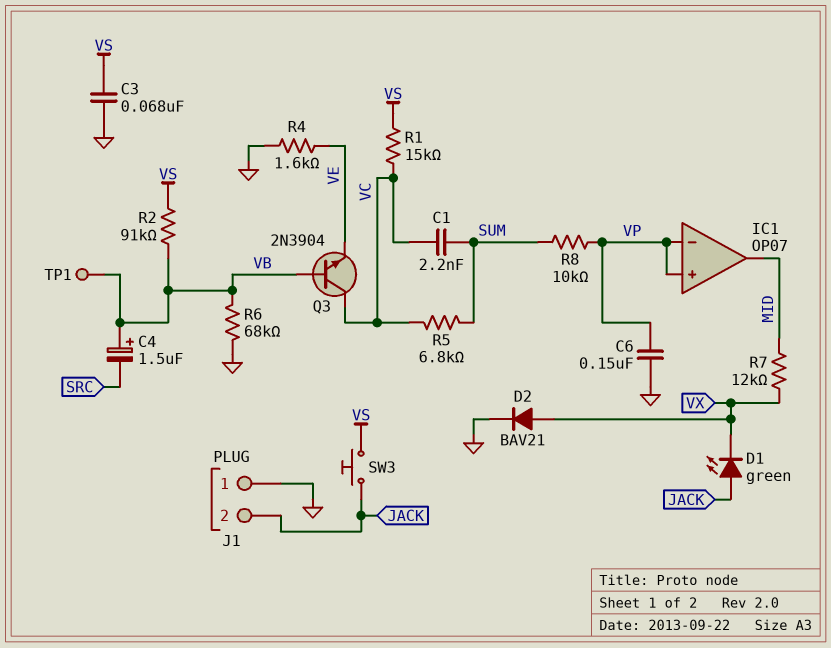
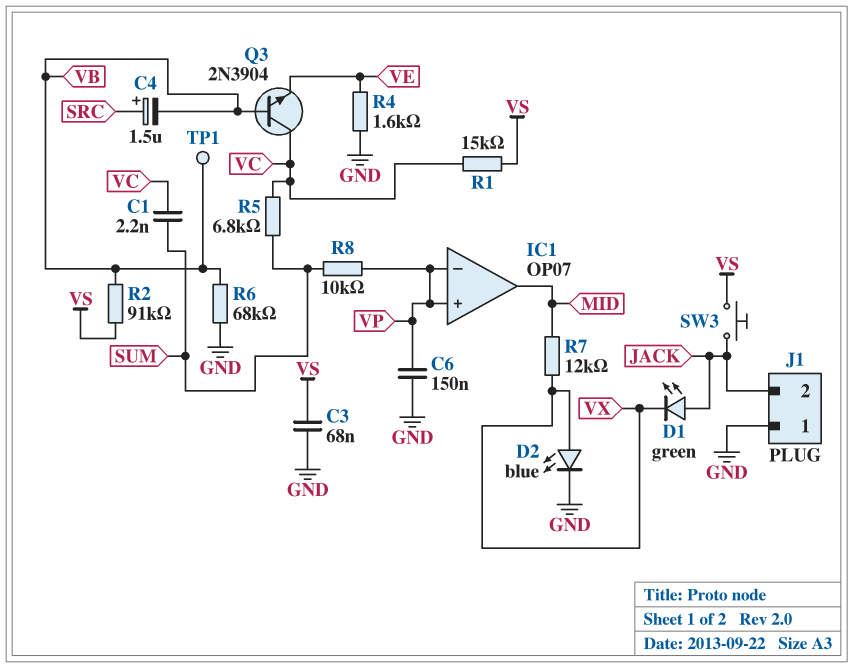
C4: 1.5uF (plus VB, minus SRC) -> 1.5uF (plus SRC, minus VB)
D2: diode BAV21 (A VX, K GND) -> LED blue (A VX, K GND)

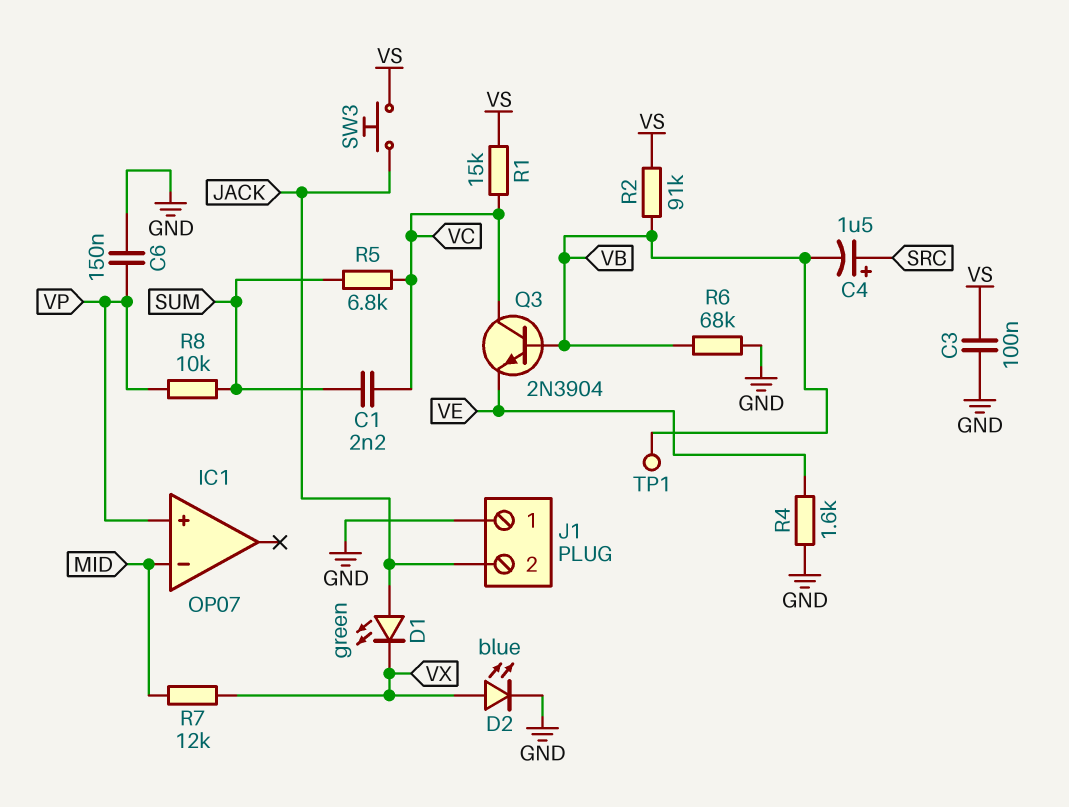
C3: 68nF (GND, VS) -> 100nF (GND, VS)
IC1 pin in-: VP -> MID
IC1 pin out: MID -> none

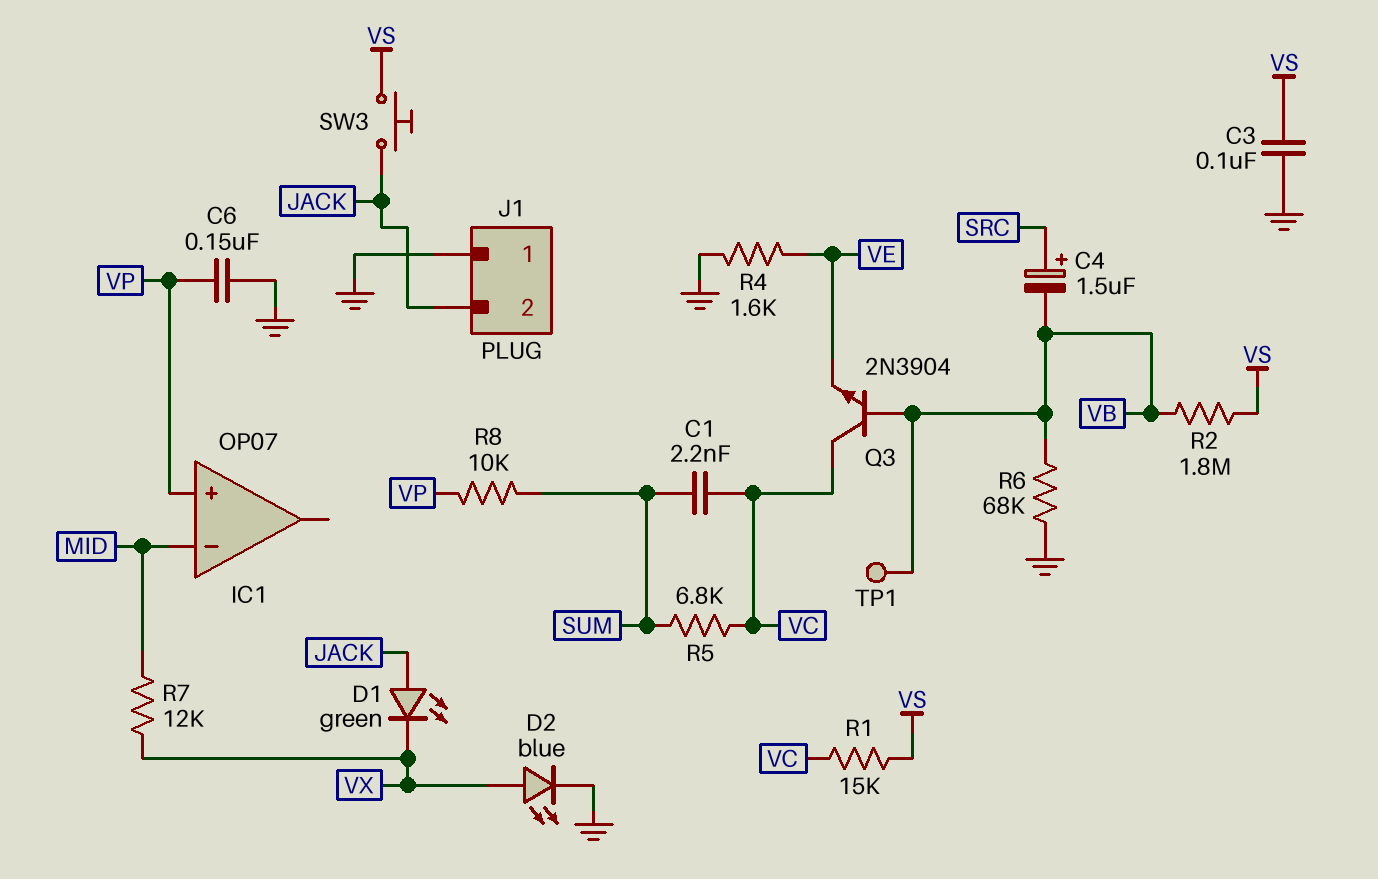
R2: 91k (VB, VS) -> 1.8M (VB, VS)

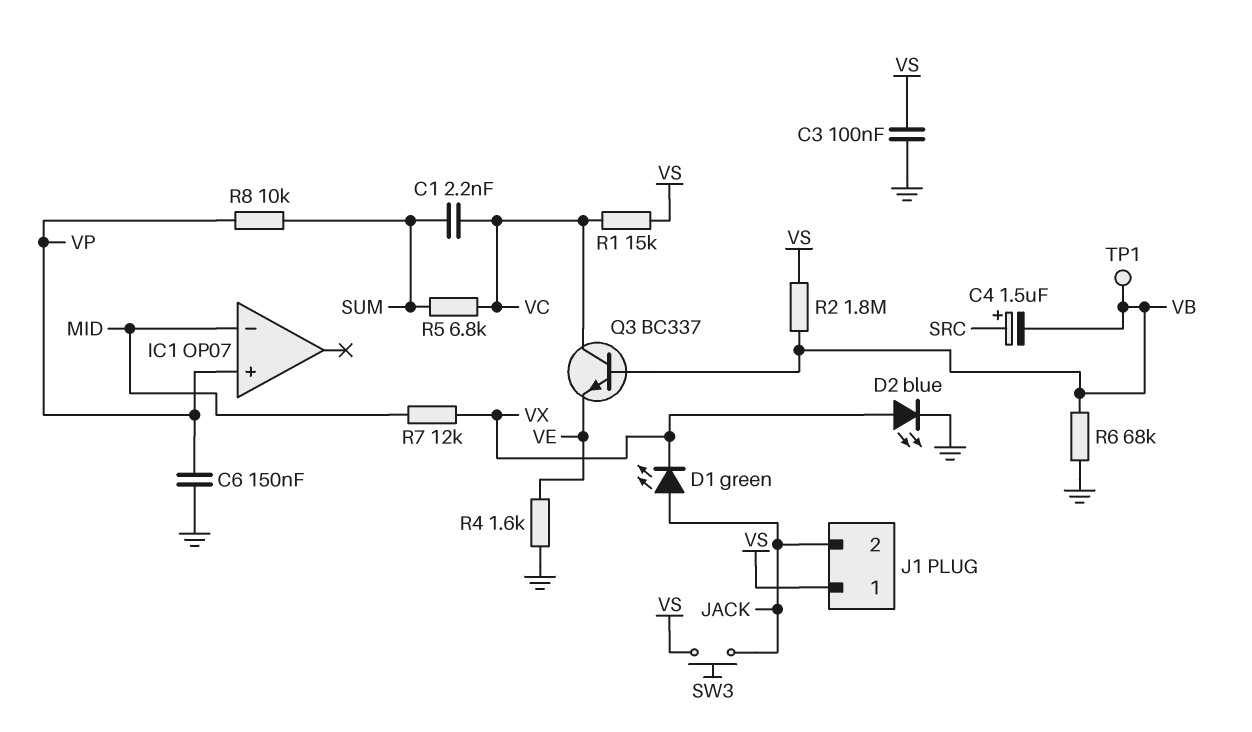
J1 pin 1: GND -> VS
Q3: NPN 2N3904 (B VB, C VC, E VE) -> NPN BC337 (B VB, C VC, E VE)

